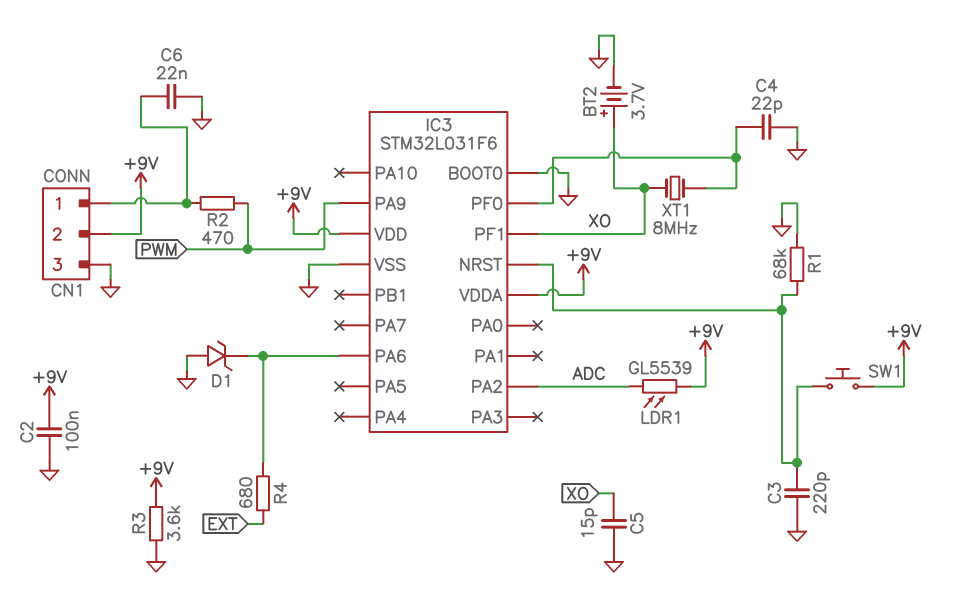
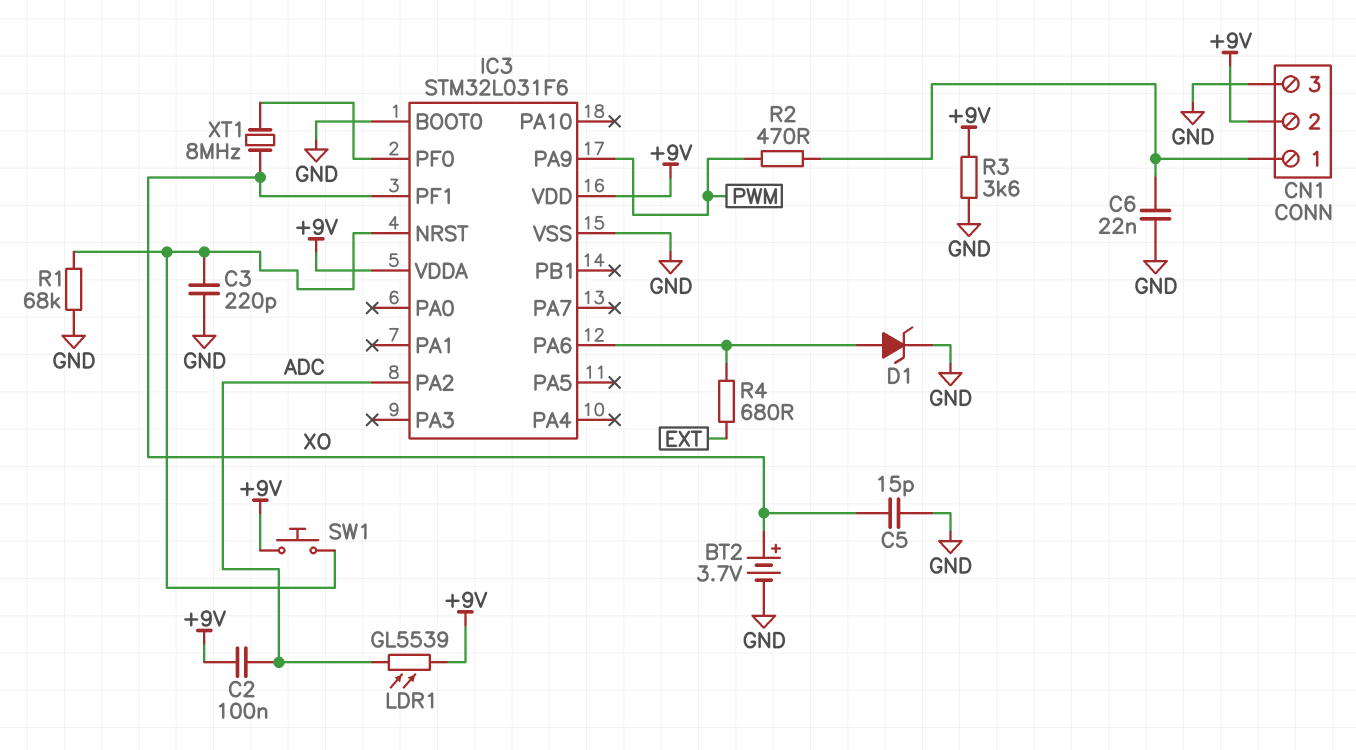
C2: 100nF (+9V, GND) -> 100nF (+9V, ADC)
C4: 22pF (GND, IC3/PF0) -> none
D1: zener (A GND, K IC3/PA6) -> zener (A IC3/PA6, K GND)

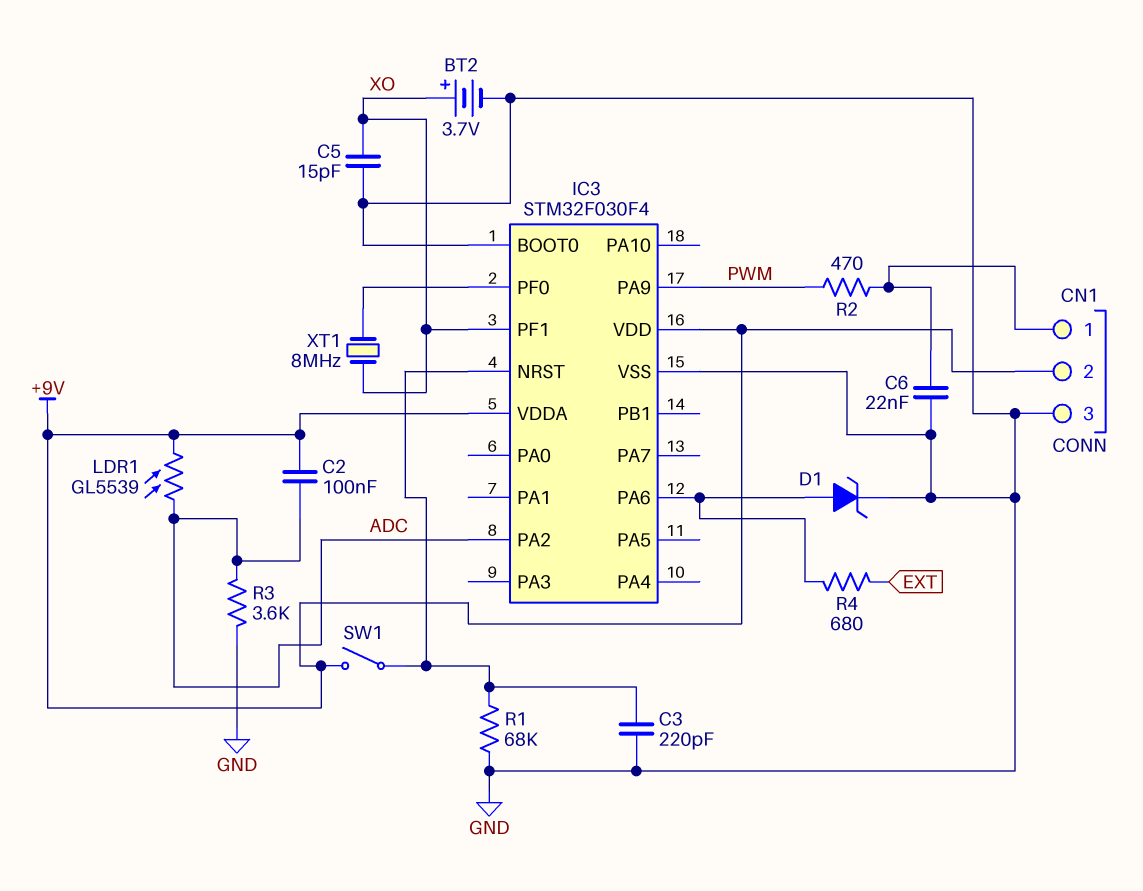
IC3: STM32L031F6 -> STM32F030F4
R3: 3.6k (+9V, GND) -> 3.6k (ADC, GND)
SW1: button (+9V, IC3/NRST) -> switch (+9V, IC3/NRST)

